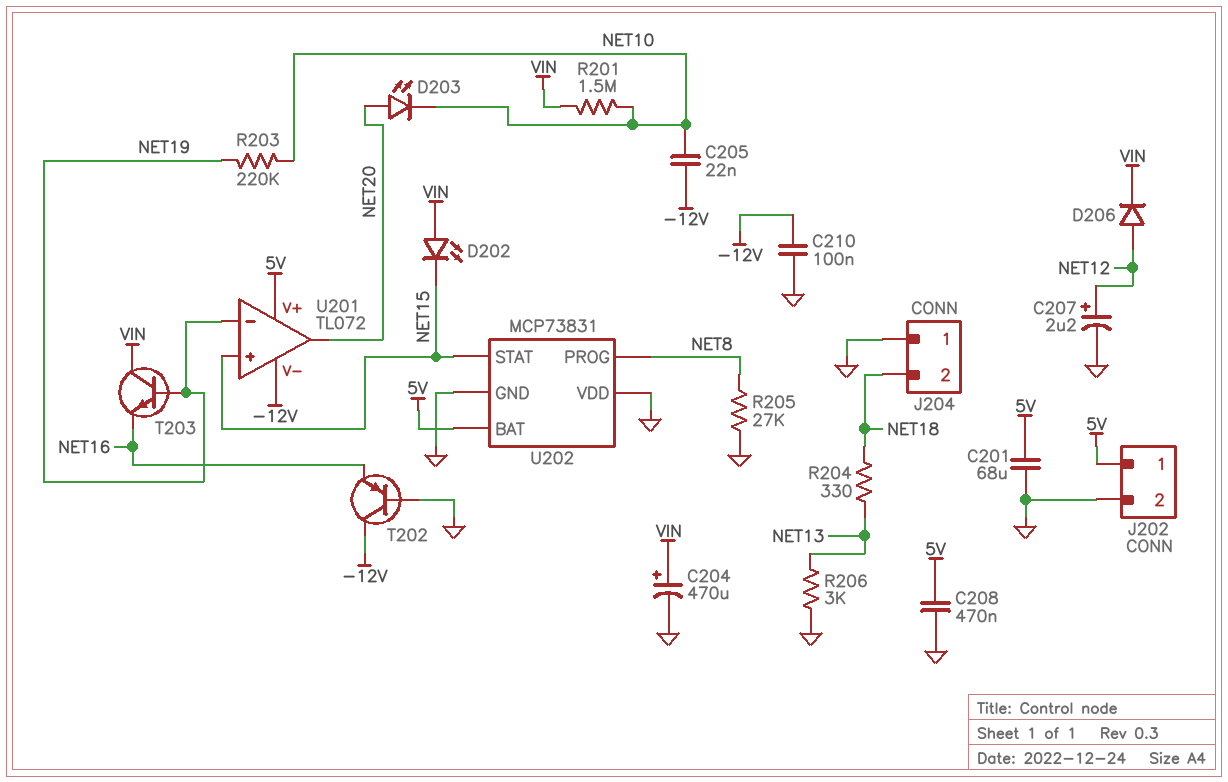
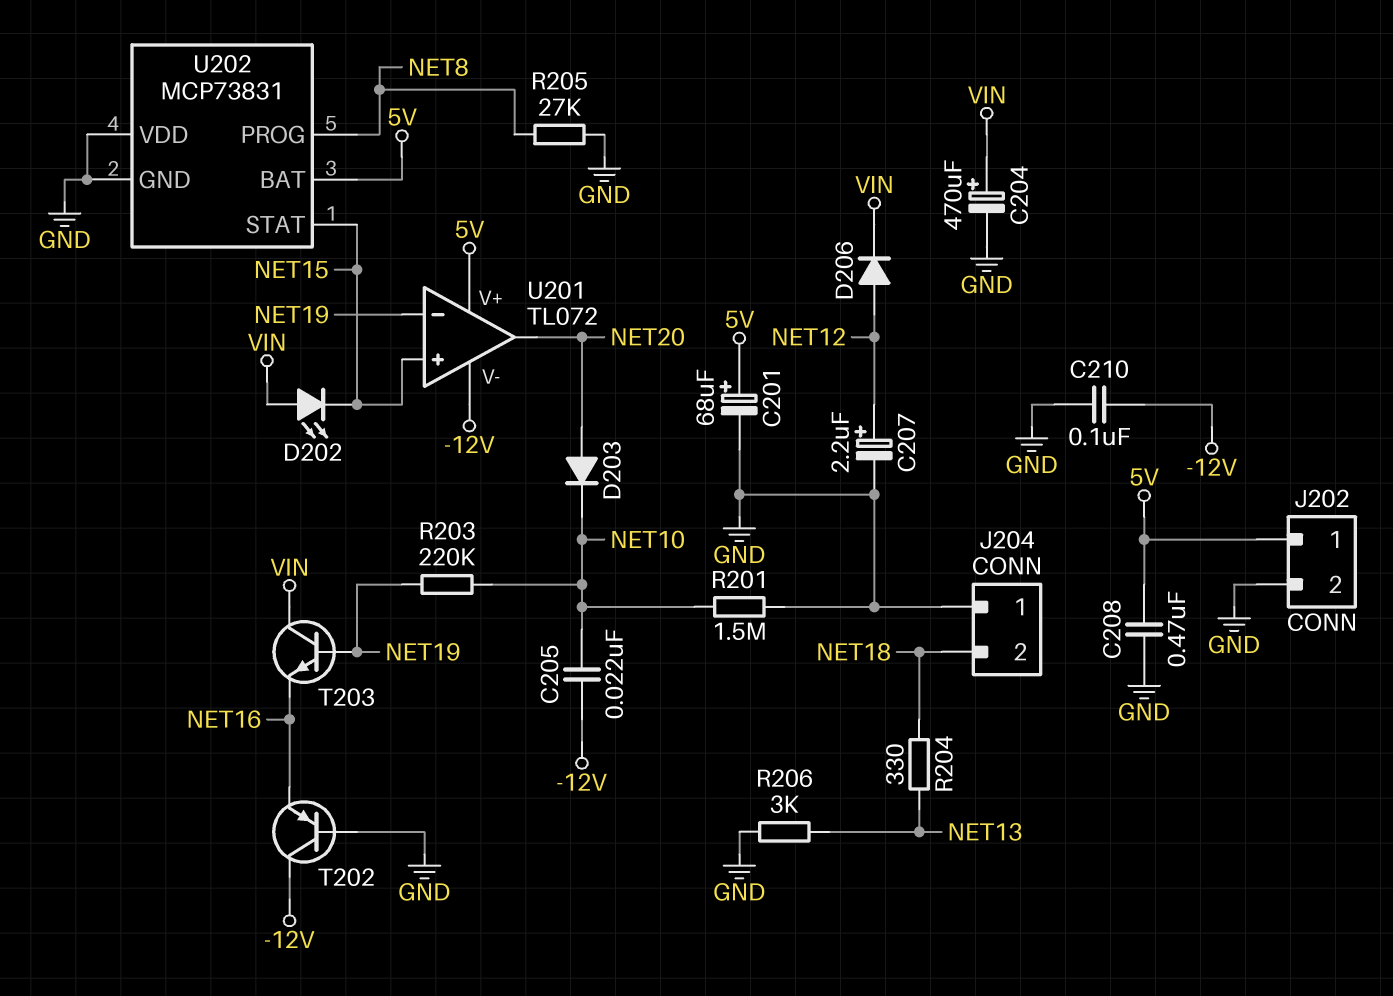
C201: 68uF (5V, GND) -> 68uF (plus 5V, minus GND)
D203: LED (A NET20, K NET10) -> diode (A NET20, K NET10)
R201: 1.5M (NET10, VIN) -> 1.5M (GND, NET10)

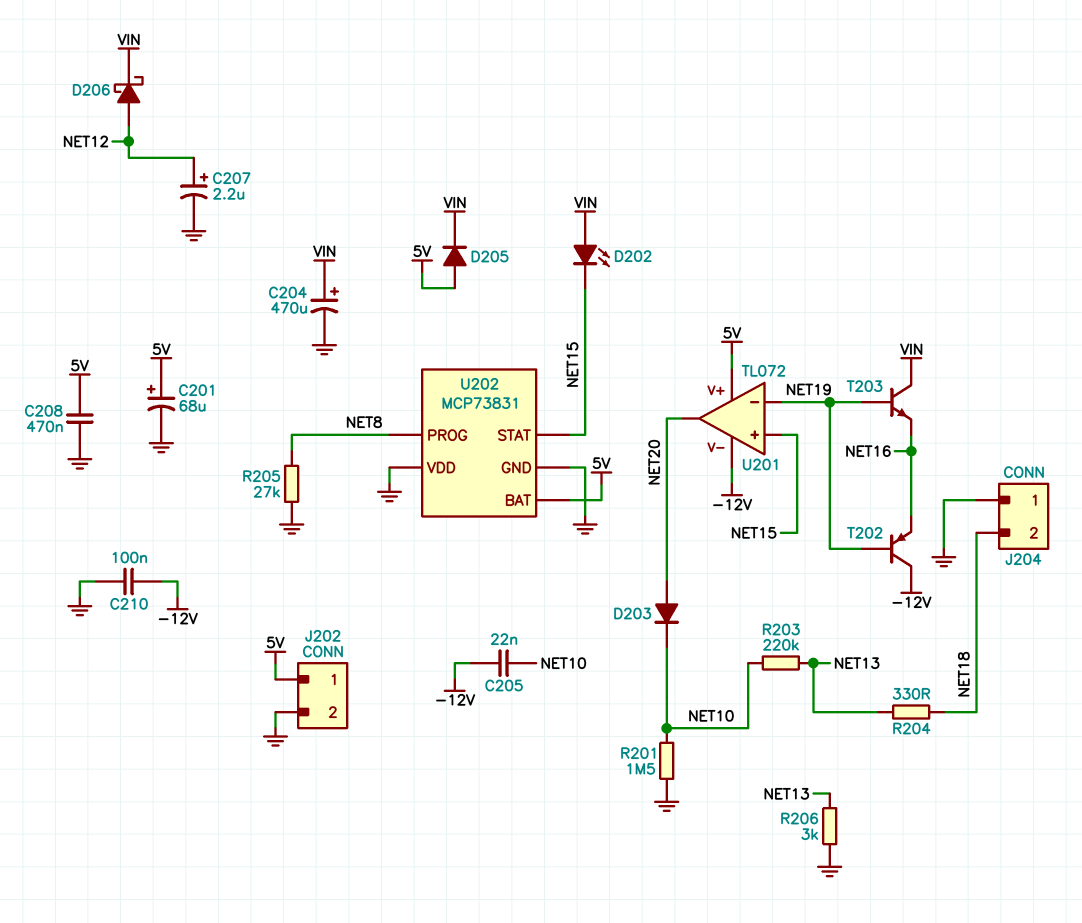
D205: none -> diode (A 5V, K VIN)
D206: diode (A NET12, K VIN) -> schottky (A NET12, K VIN)
R203: 220k (NET10, NET19) -> 220k (NET10, NET13)
T202: PNP (B GND, C -12V, E NET16) -> PNP (B NET19, C -12V, E NET16)

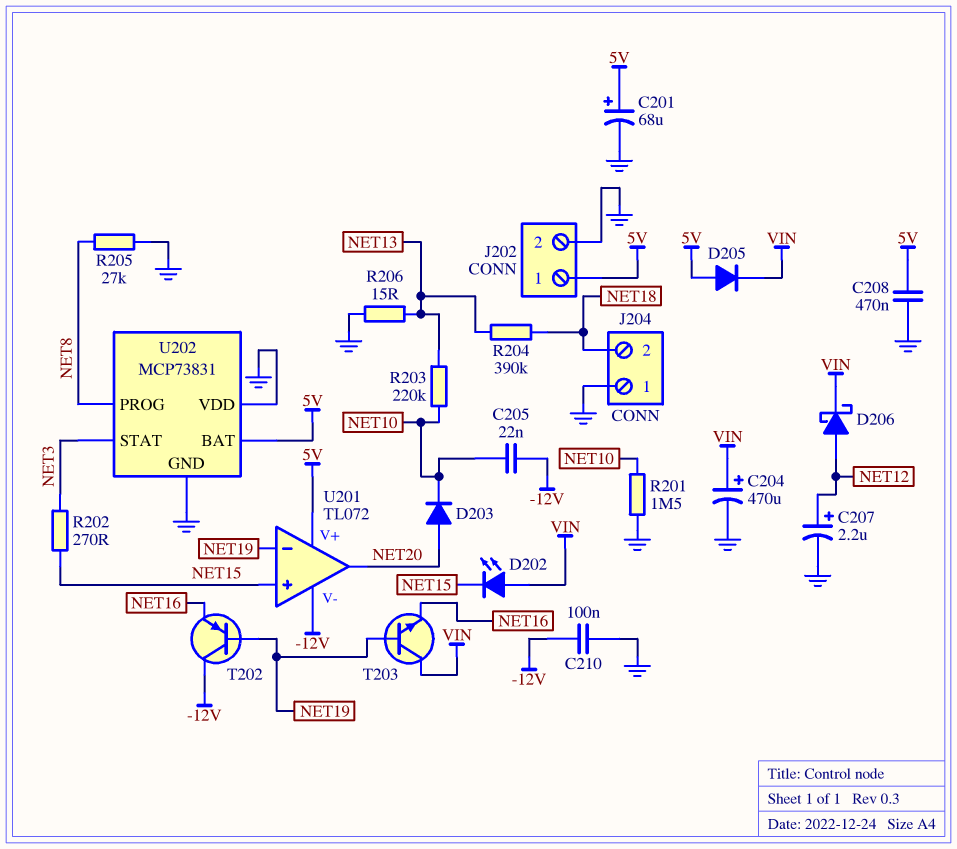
R202: none -> 270 (NET3, NET15)
R204: 330 (NET13, NET18) -> 390k (NET13, NET18)
R206: 3k (GND, NET13) -> 15 (GND, NET13)
U202 pin STAT: NET15 -> NET3

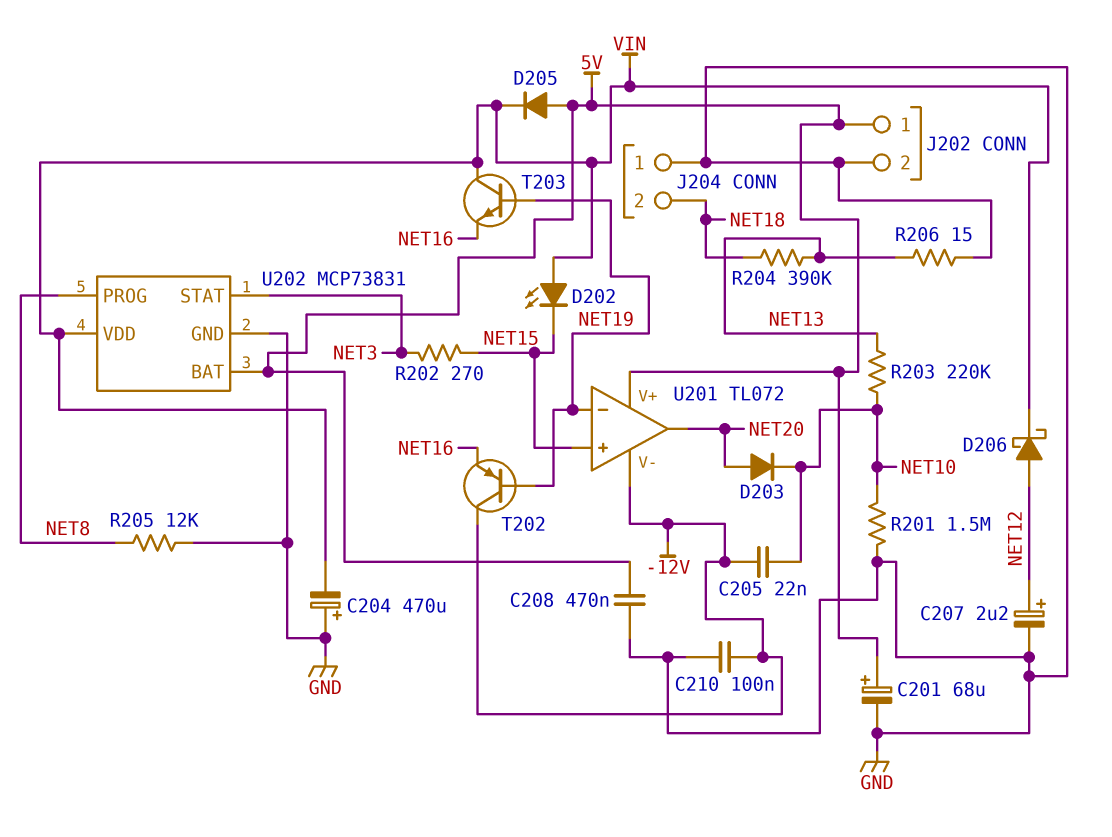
C204: 470uF (plus VIN, minus GND) -> 470uF (plus GND, minus VIN)
R205: 27k (GND, NET8) -> 12k (GND, NET8)
U202 pin VDD: GND -> VIN

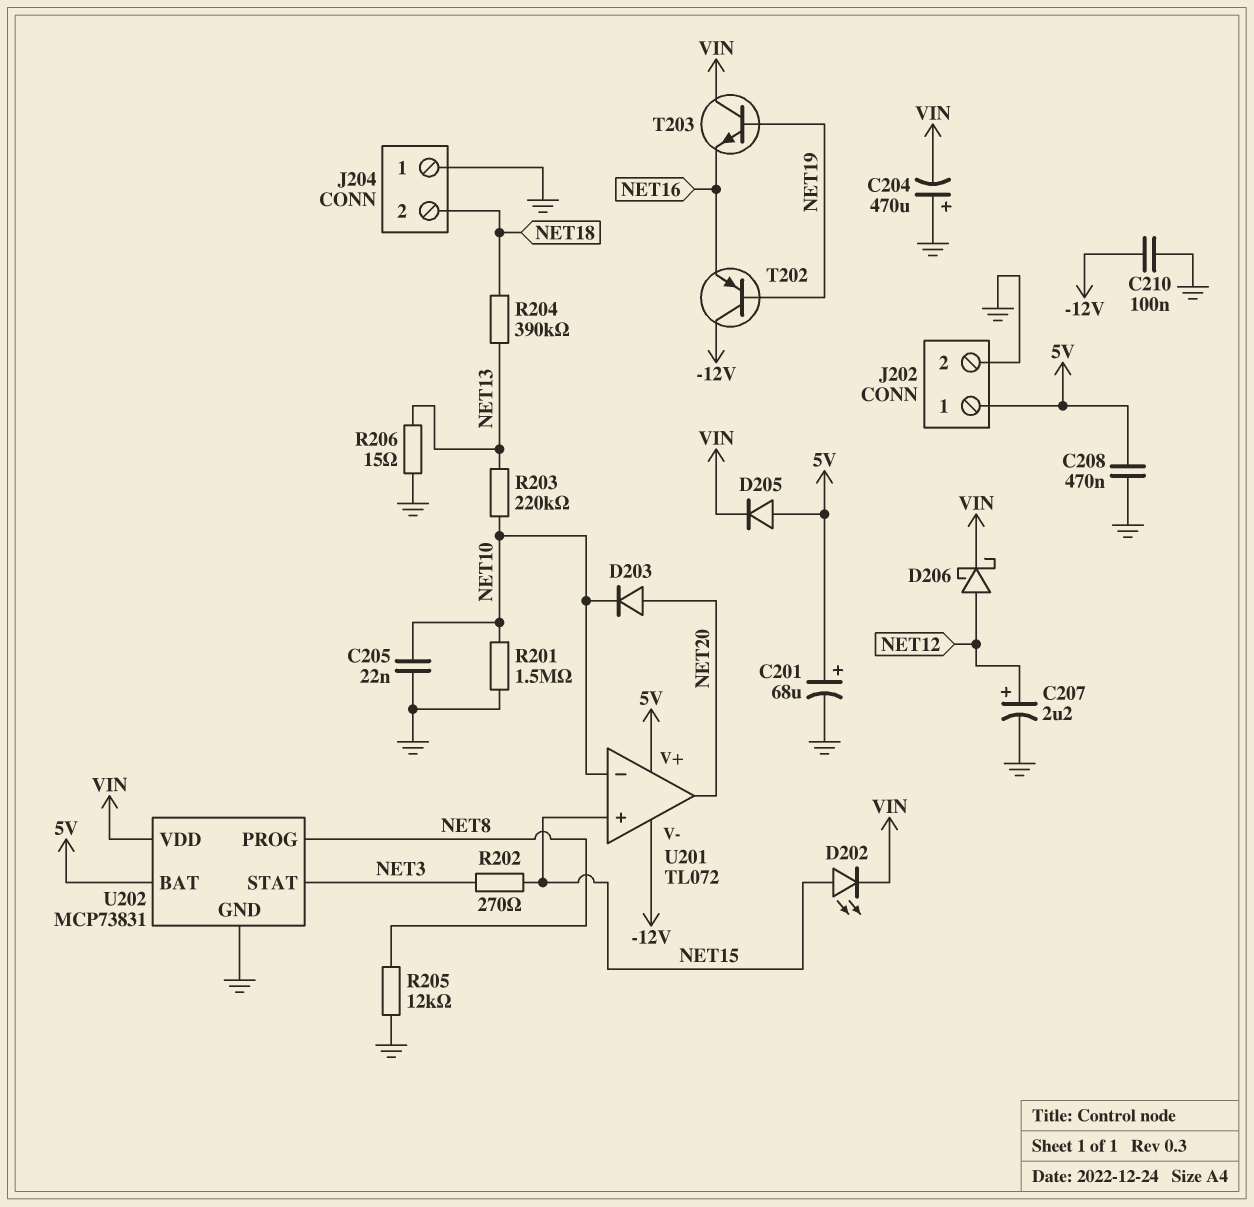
C205: 22nF (-12V, NET10) -> 22nF (GND, NET10)
D202: LED (A VIN, K NET15) -> LED (A NET15, K VIN)
U201 pin in-: NET19 -> NET10

